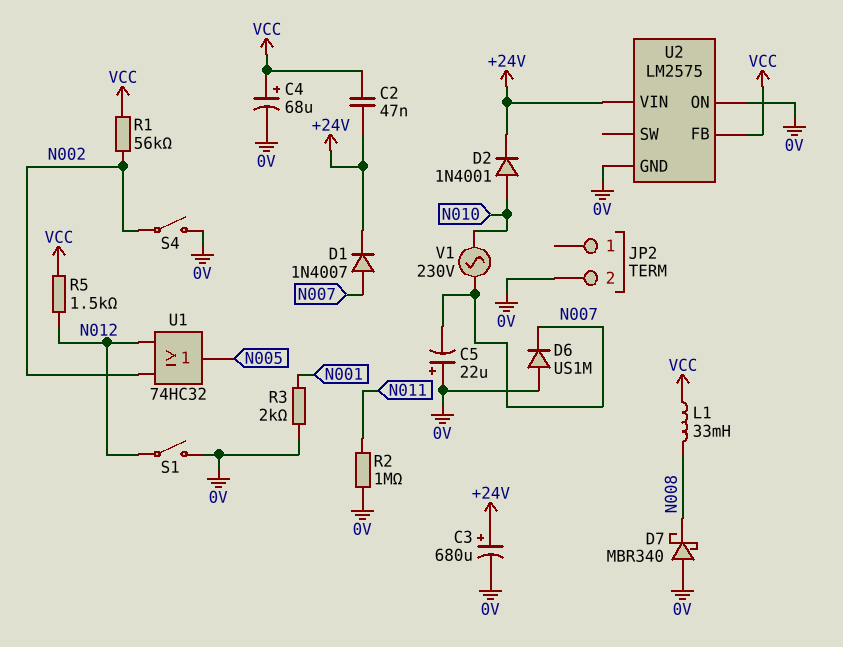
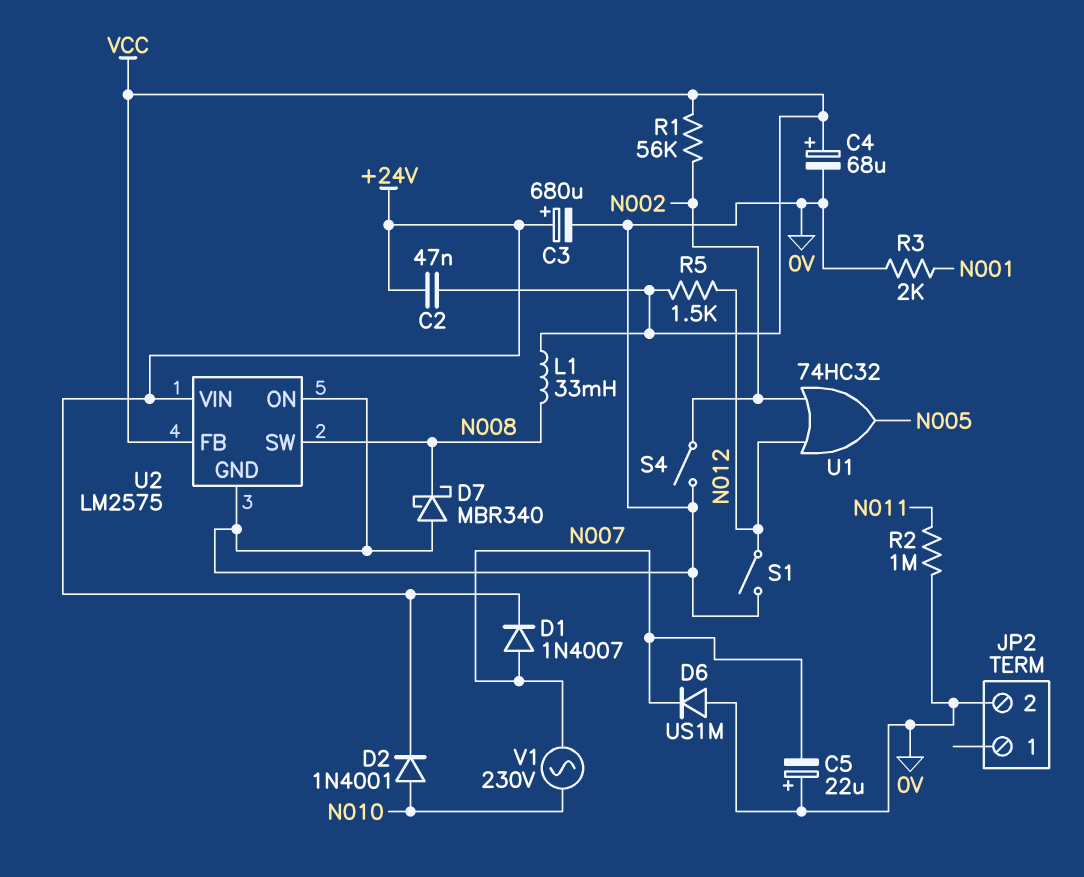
U2 pin SW: none -> N008

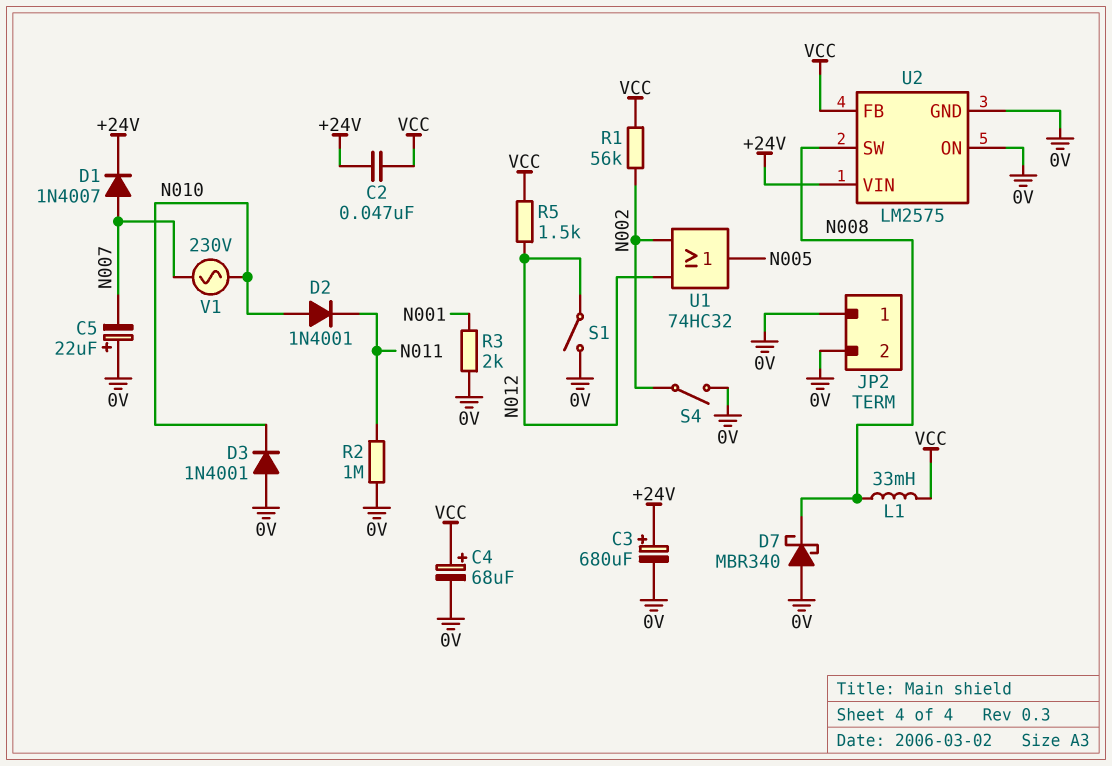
D2: diode 1N4001 (A N010, K +24V) -> diode 1N4001 (A N010, K N011)
D3: none -> diode 1N4001 (A 0V, K N010)
D6: diode US1M (A 0V, K N007) -> none
JP2 pin 1: none -> 0V

